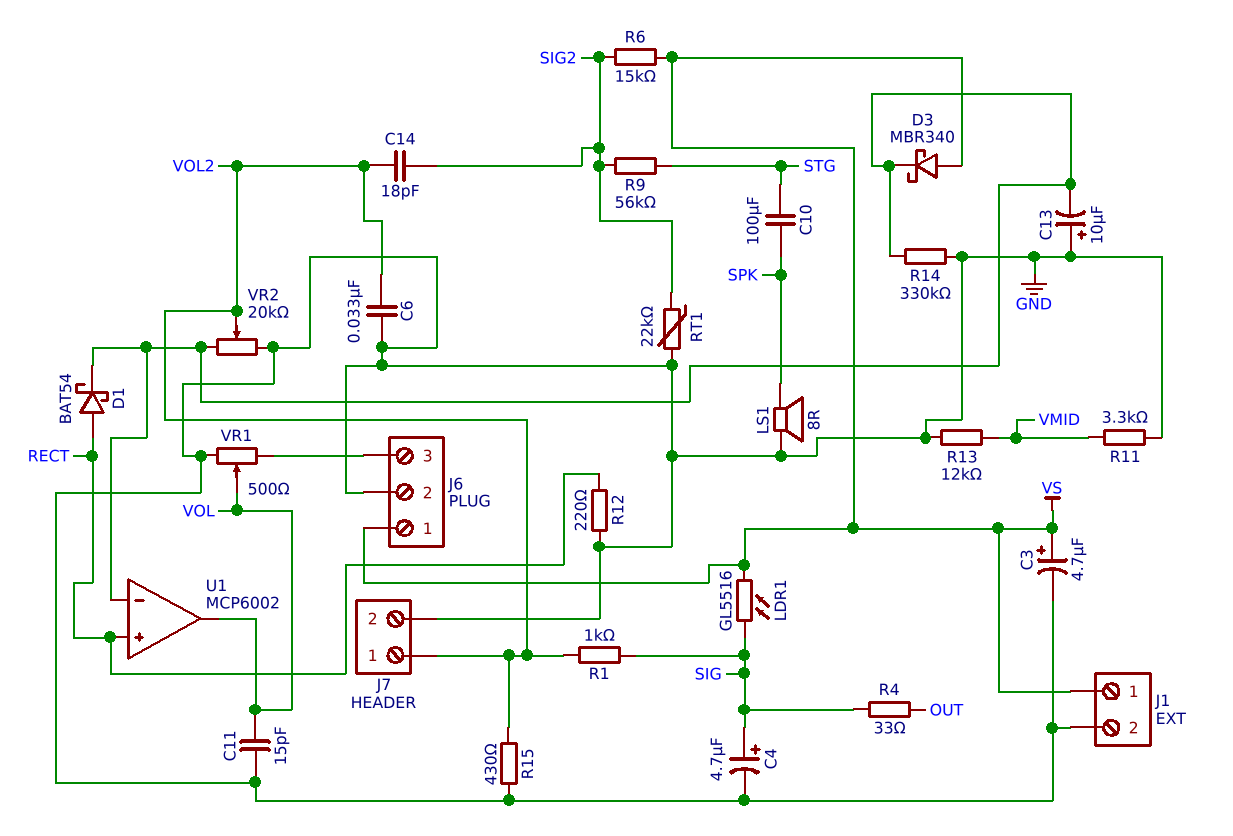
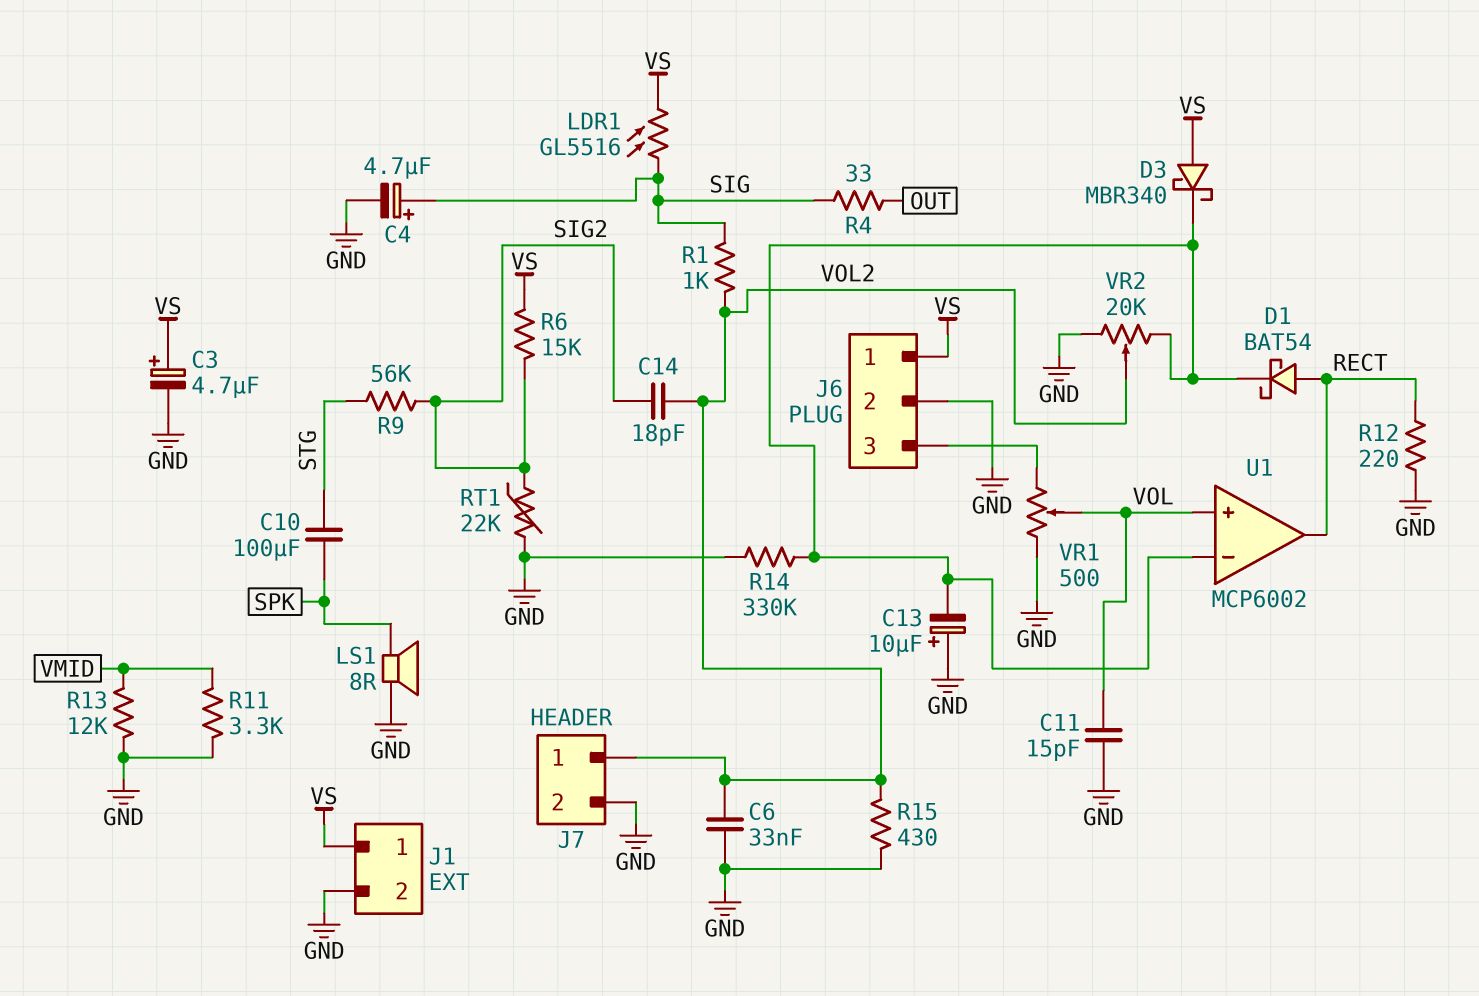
U1 pin in+: RECT -> VOL
U1 pin out: VOL -> RECT

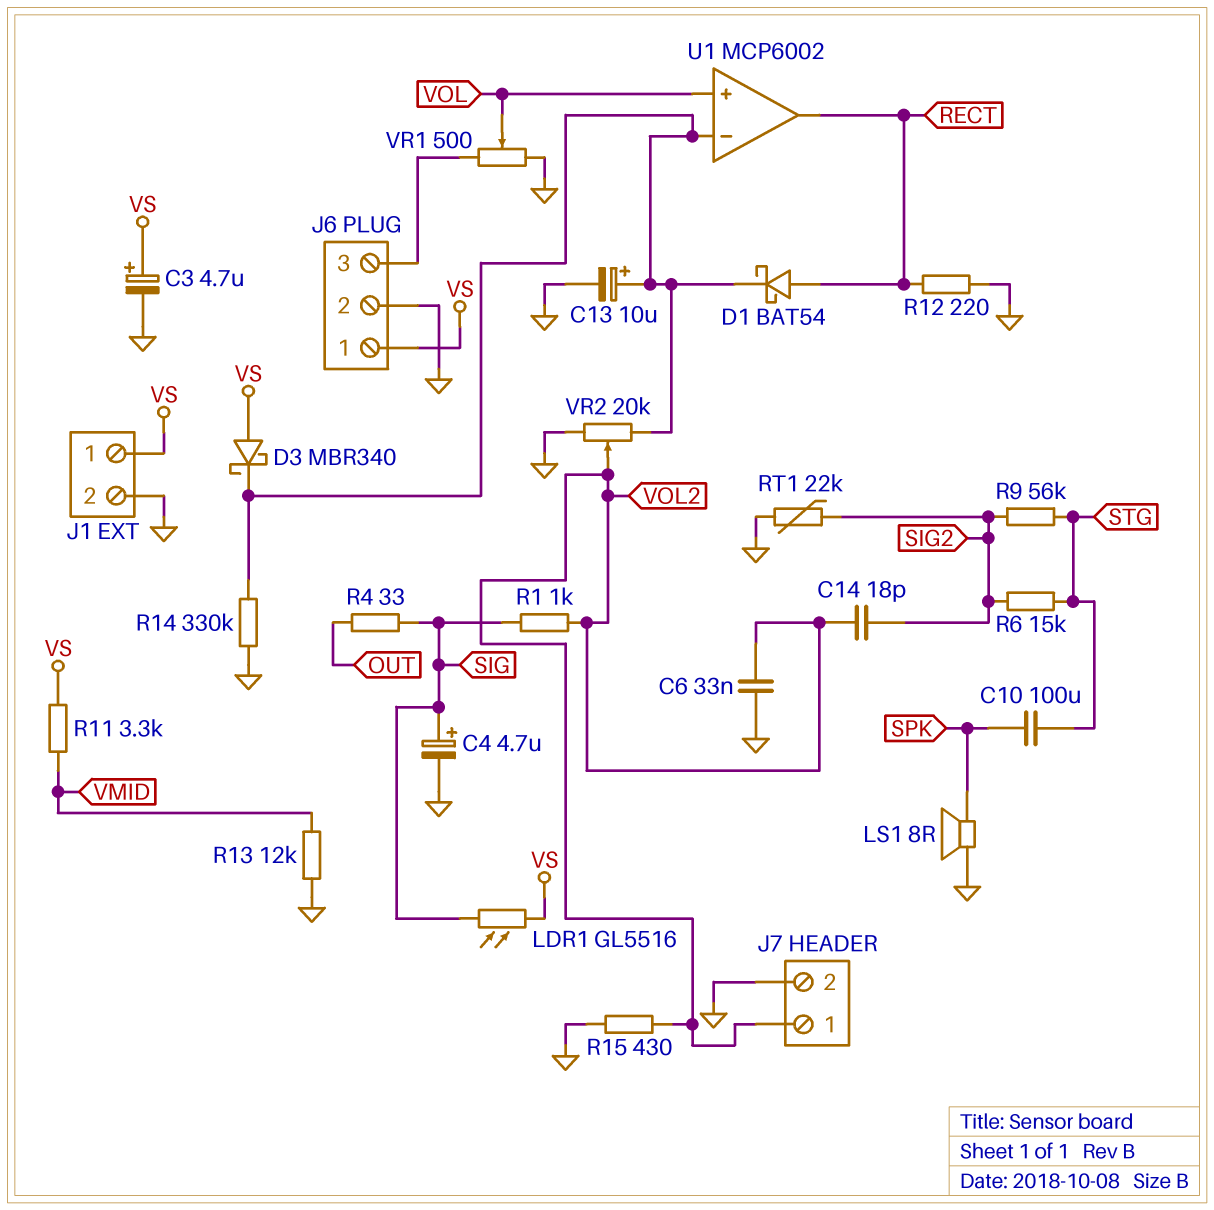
C11: 15pF (GND, VOL) -> none
C13: 10uF (plus GND, minus U1/in-) -> 10uF (plus U1/in-, minus GND)
R6: 15k (SIG2, VS) -> 15k (SIG2, STG)
R11: 3.3k (GND, VMID) -> 3.3k (VMID, VS)

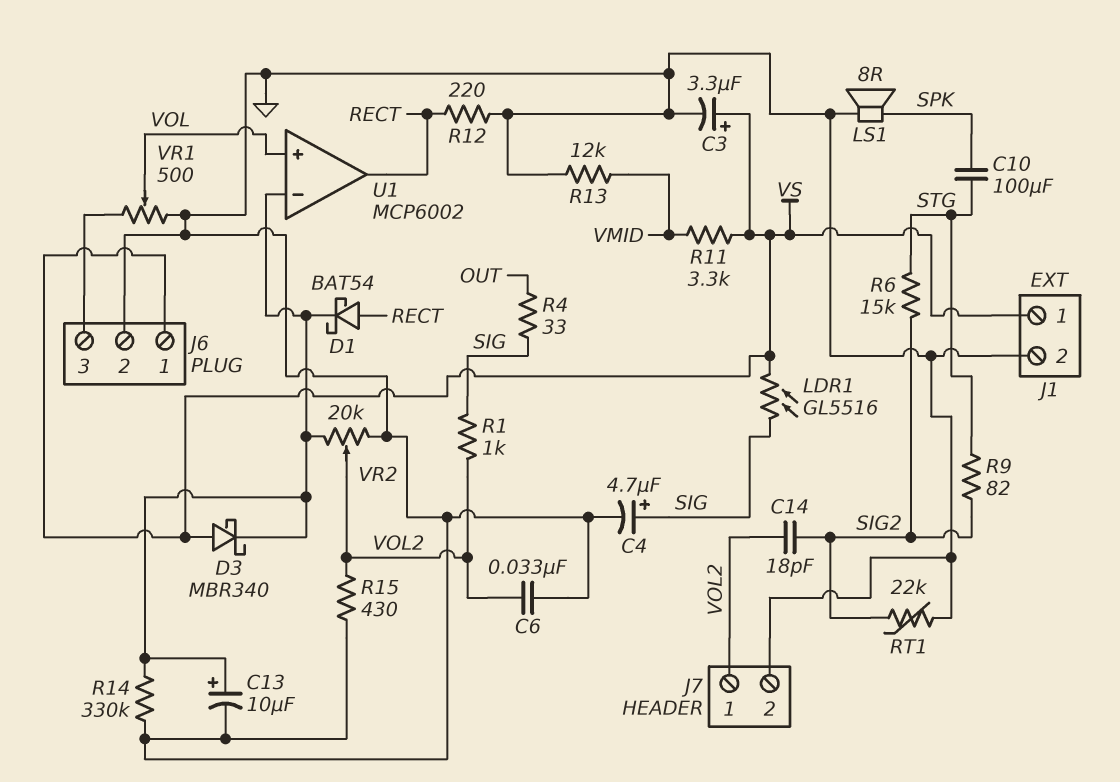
C3: 4.7uF (plus VS, minus GND) -> 3.3uF (plus VS, minus GND)
R9: 56k (SIG2, STG) -> 82 (SIG2, STG)

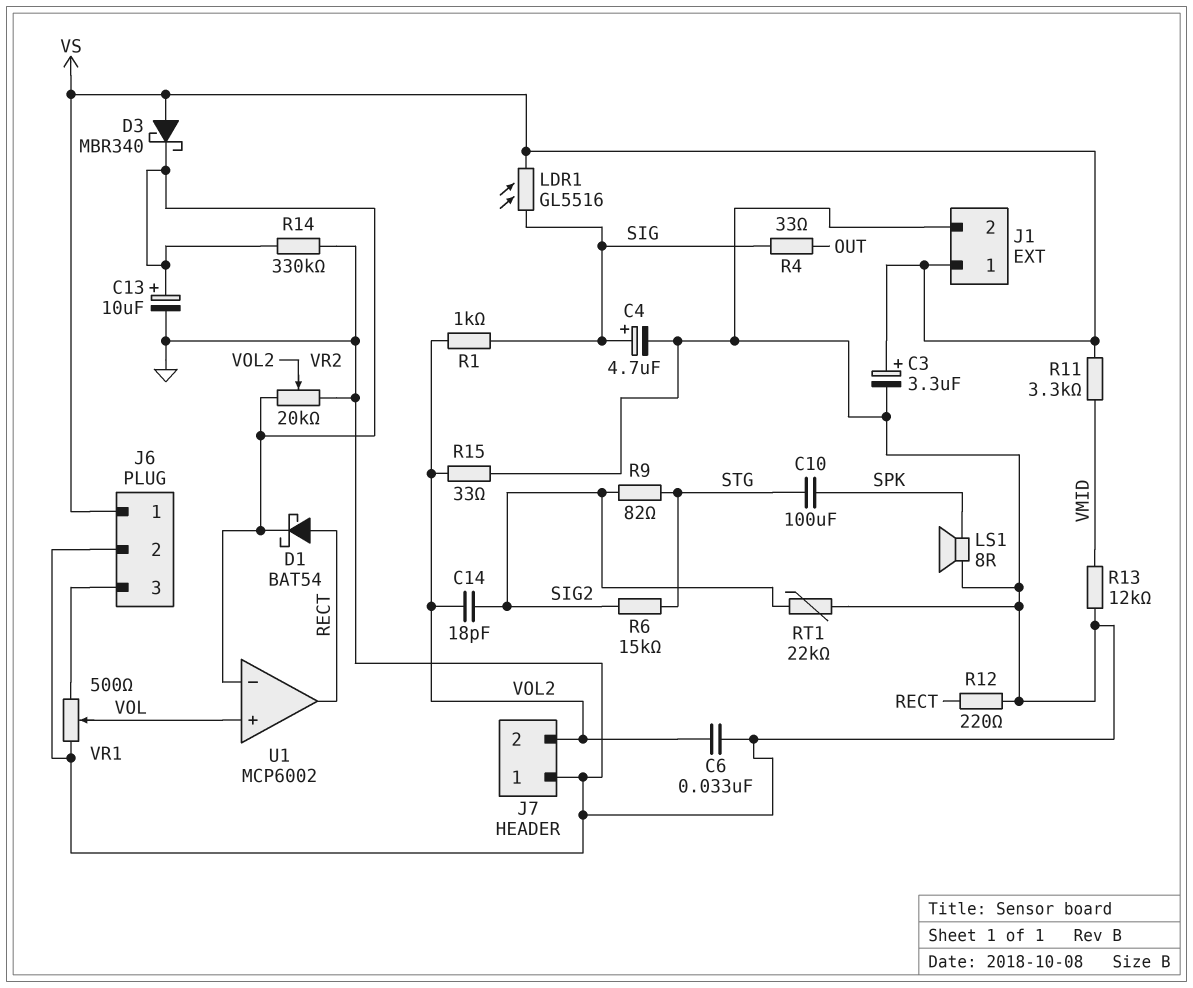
J7 pin 1: VOL2 -> GND
J7 pin 2: GND -> VOL2
R15: 430 (GND, VOL2) -> 33 (GND, VOL2)

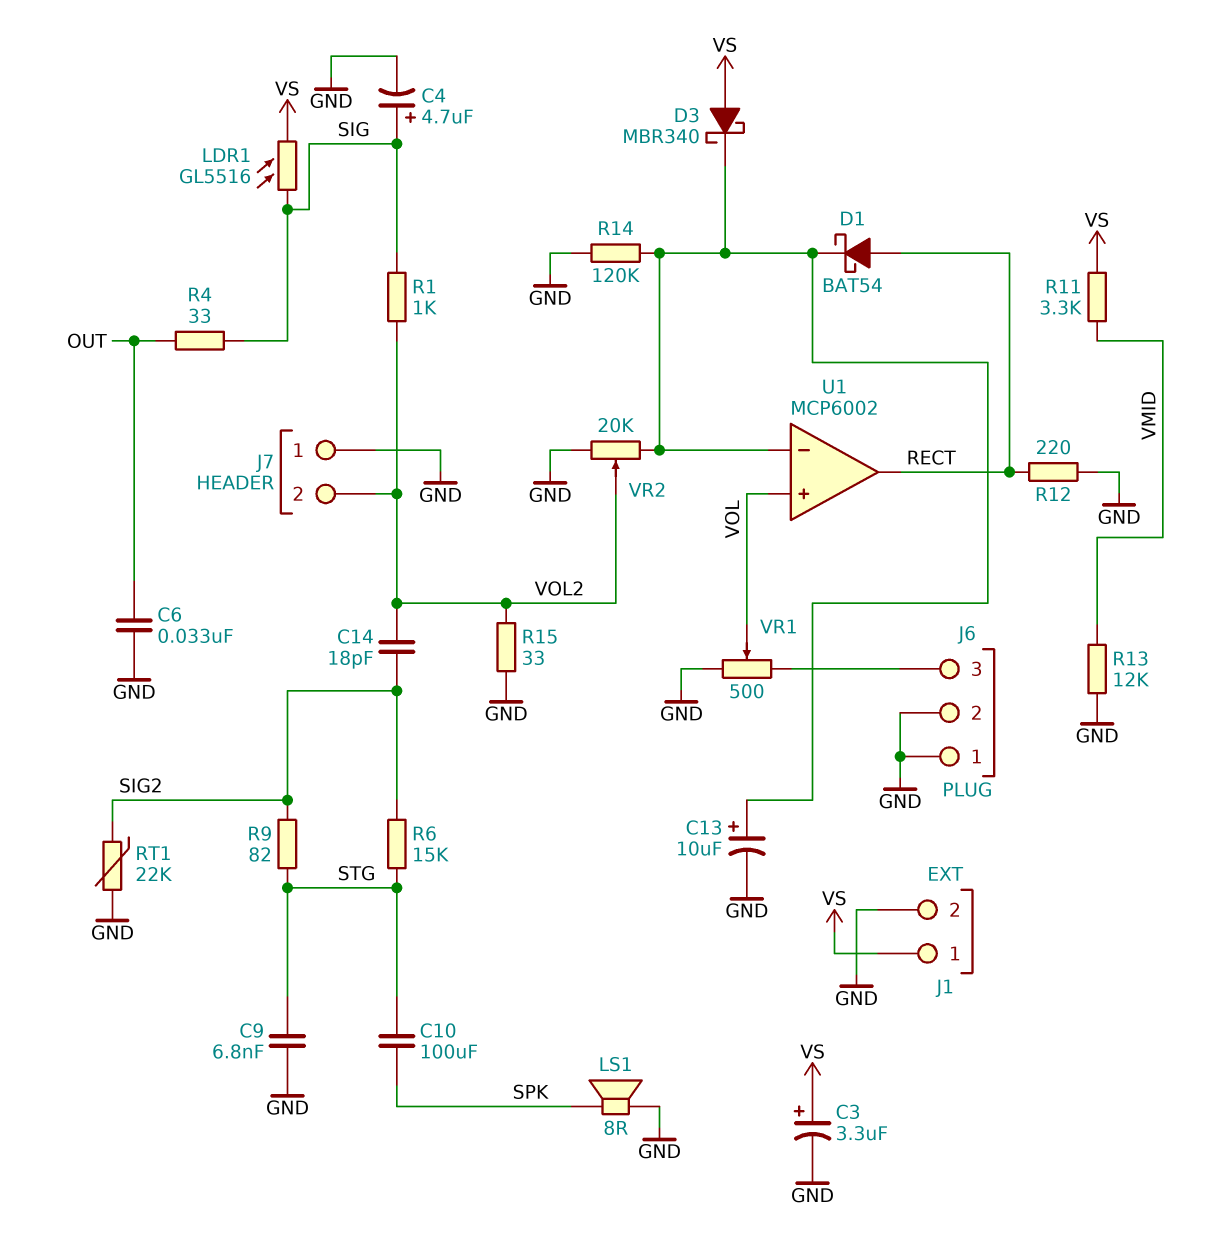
C6: 33nF (GND, VOL2) -> 33nF (GND, OUT)
C9: none -> 6.8nF (GND, STG)
J6 pin 1: VS -> GND
R14: 330k (GND, U1/in-) -> 120k (GND, U1/in-)

